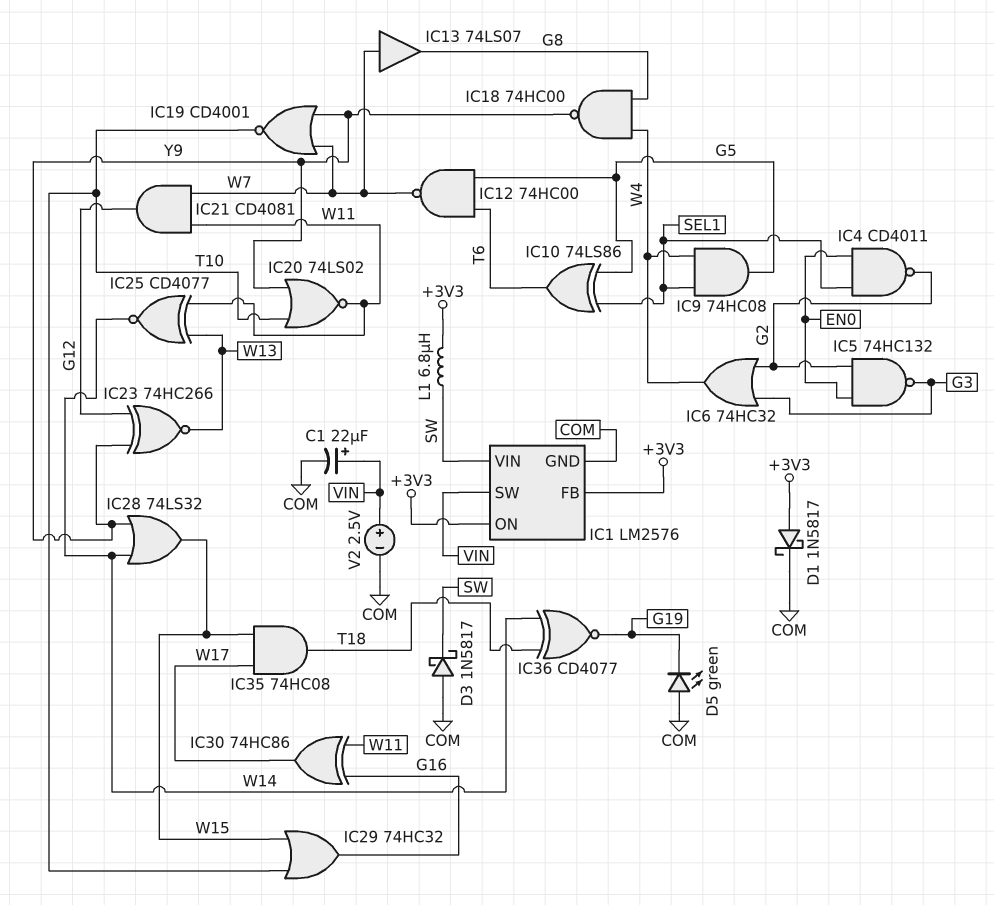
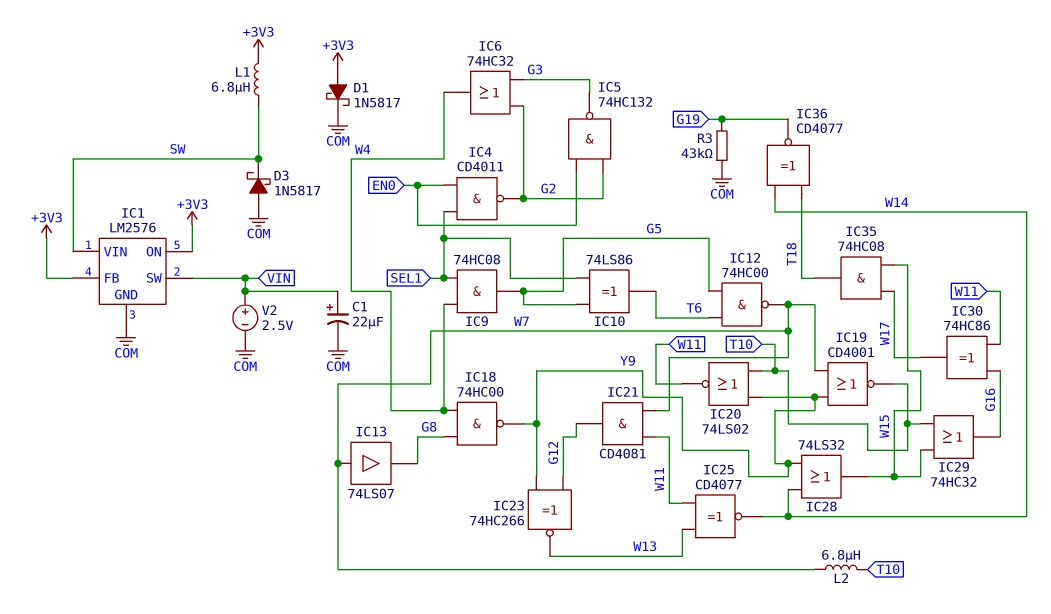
D5: LED green (A COM, K G19) -> none
L2: none -> 6.8uH (T10, W7)
R3: none -> 43k (COM, G19)

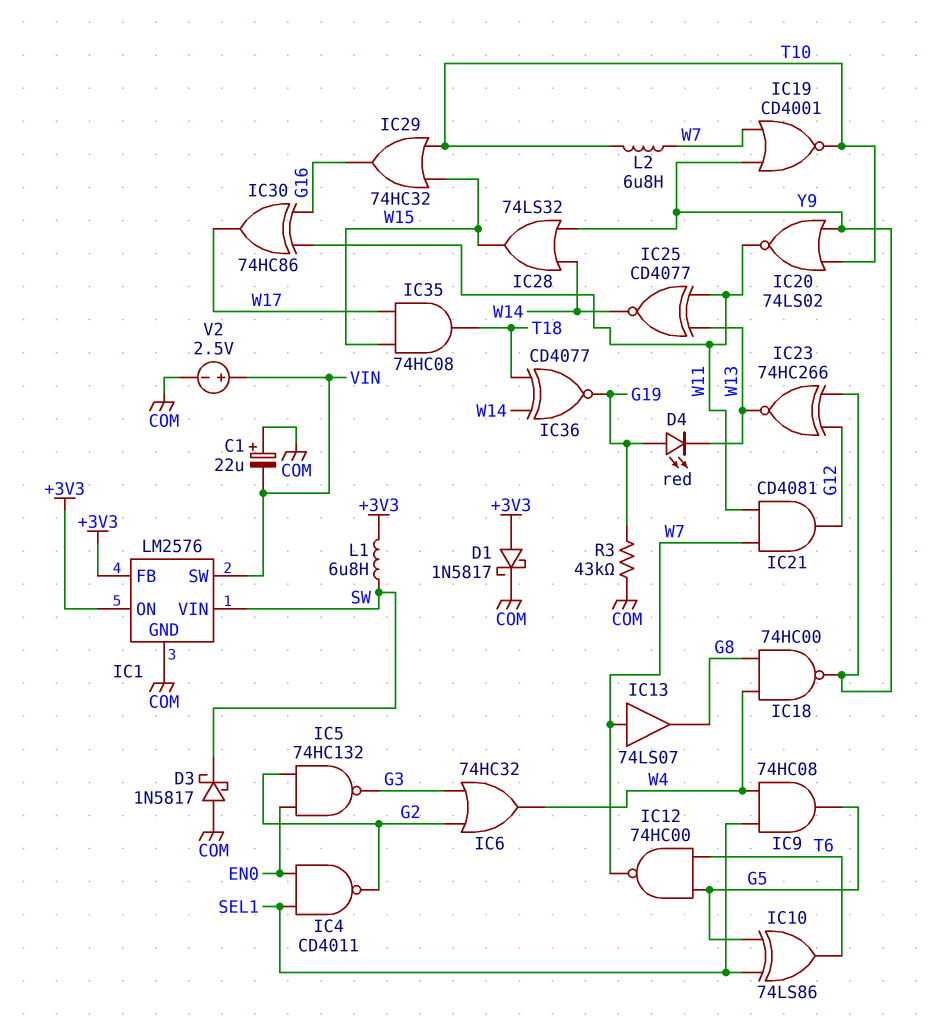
C1: 22uF (plus VIN, minus COM) -> 22uF (plus COM, minus VIN)
D4: none -> LED red (A G19, K W13)

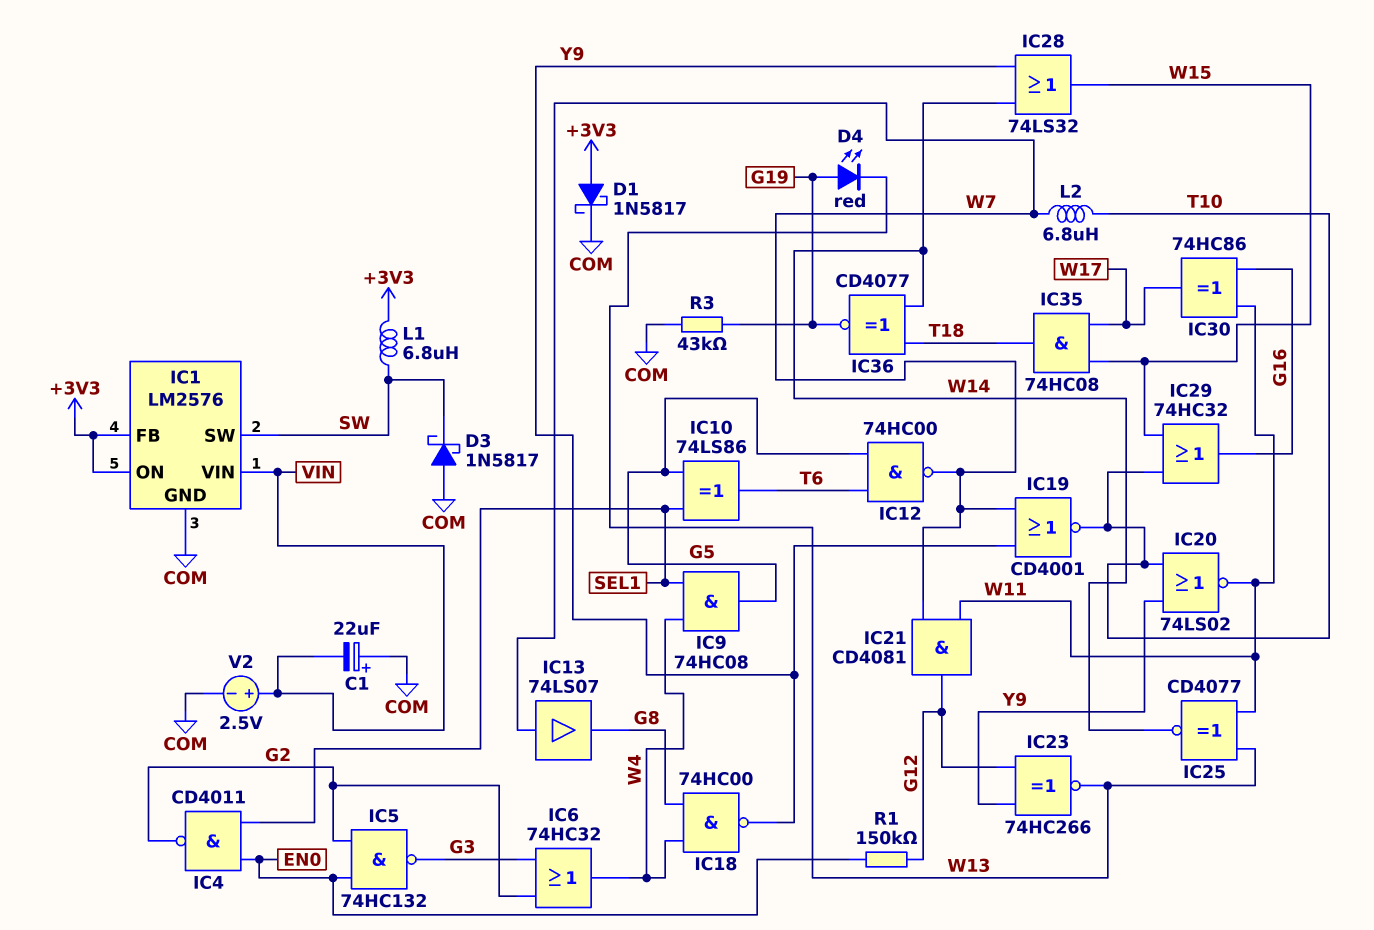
IC1 pin SW: VIN -> SW
IC1 pin VIN: SW -> VIN
R1: none -> 150k (EN0, G12)

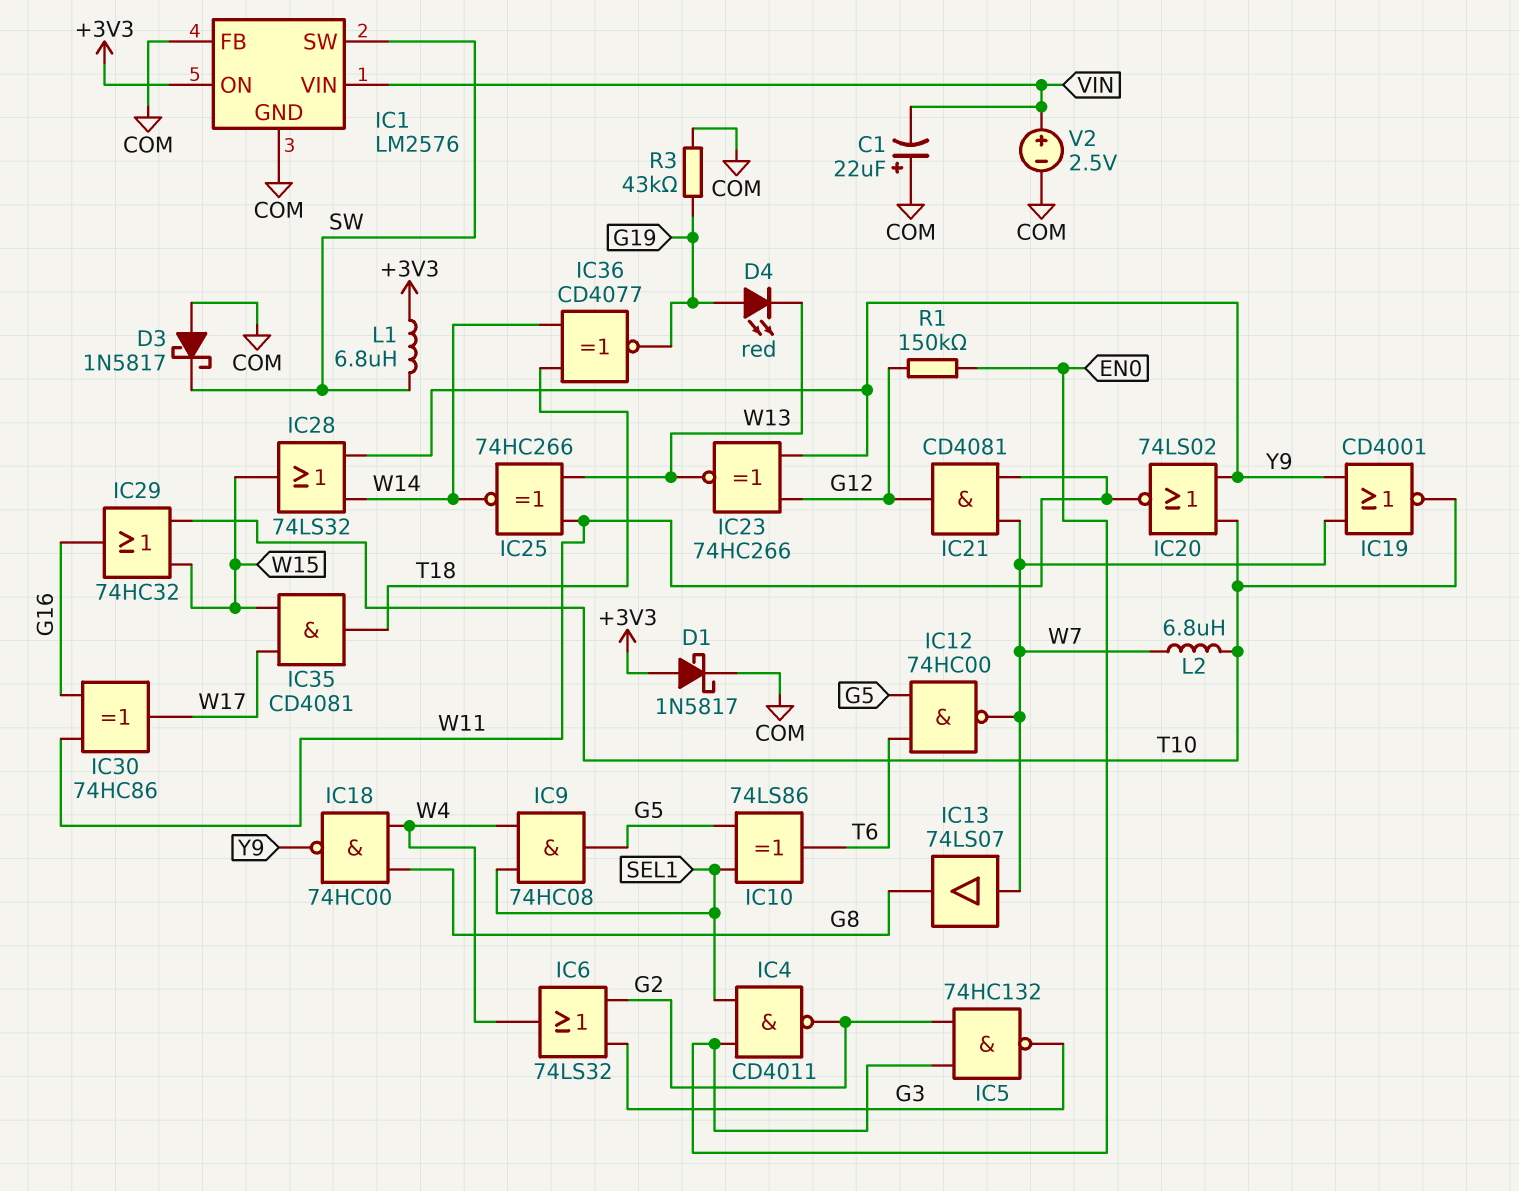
IC1 pin FB: +3V3 -> COM
IC6: OR 74HC32 (in G2, in G3, out W4) -> OR 74LS32 (in G2, in G3, out W4)
IC25: XNOR CD4077 (in W11, in W13, out W14) -> XNOR 74HC266 (in W11, in W13, out W14)
IC35: AND 74HC08 (in W15, in W17, out T18) -> AND CD4081 (in W15, in W17, out T18)

